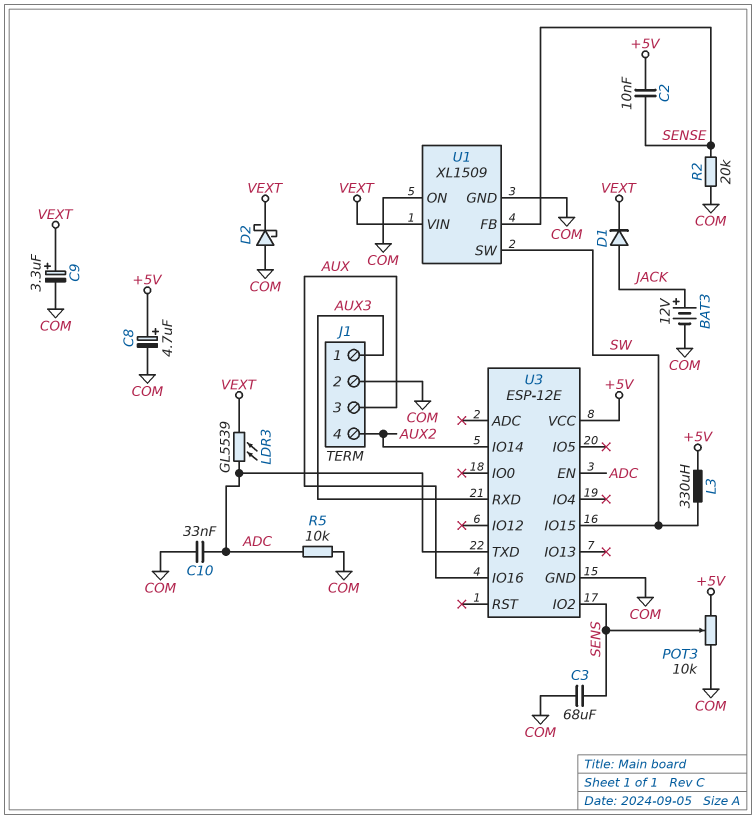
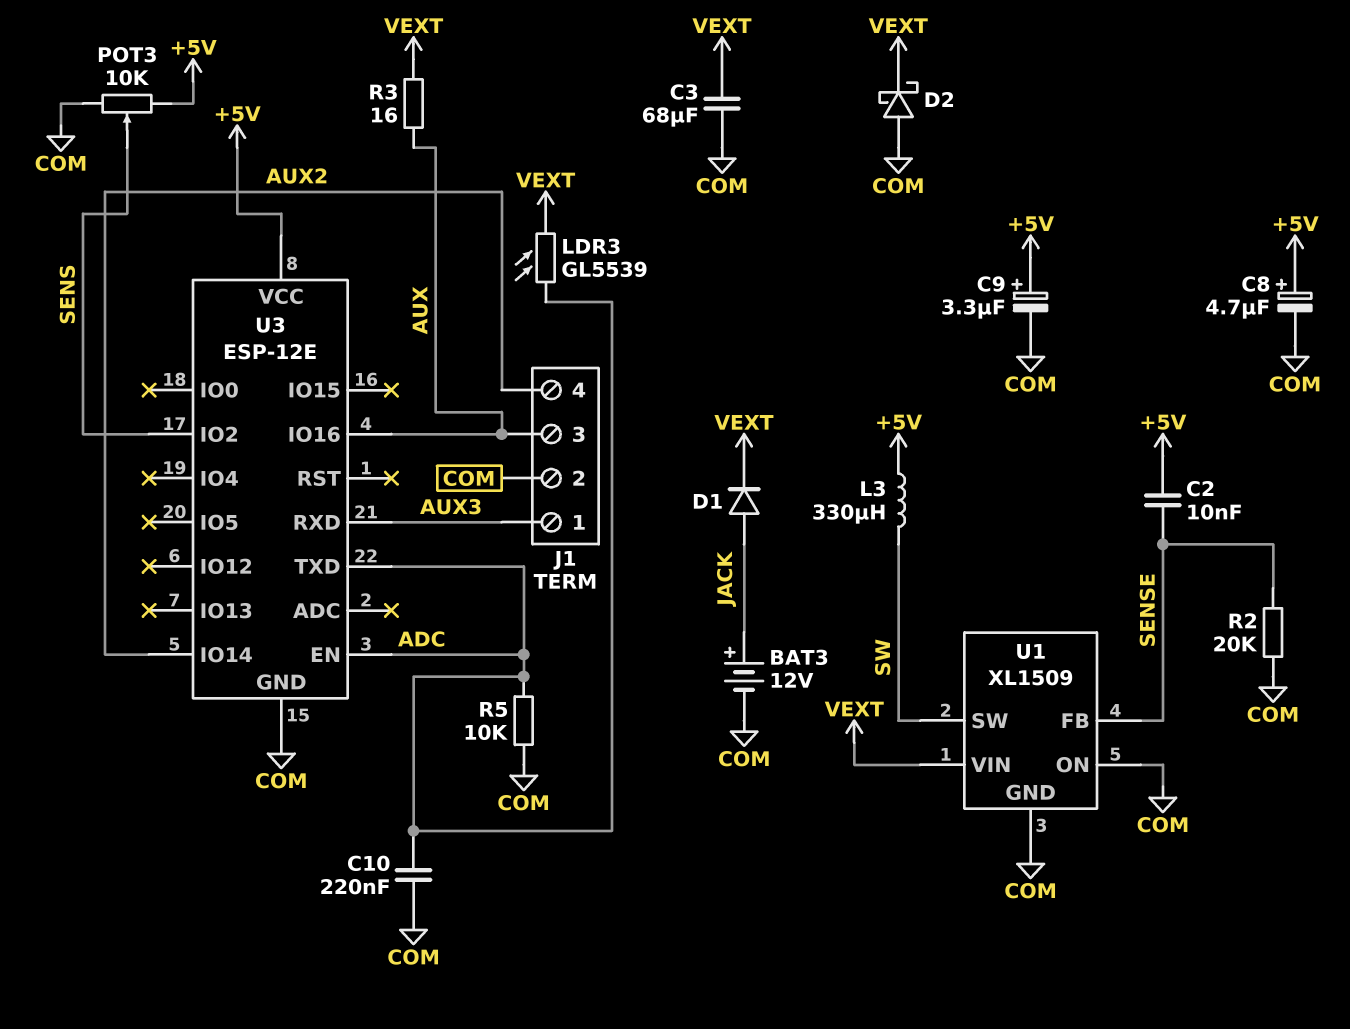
C3: 68uF (COM, SENS) -> 68uF (COM, VEXT)
C9: 3.3uF (plus VEXT, minus COM) -> 3.3uF (plus +5V, minus COM)
C10: 33nF (ADC, COM) -> 220nF (ADC, COM)
R3: none -> 16 (AUX, VEXT)
U3 pin IO15: SW -> none

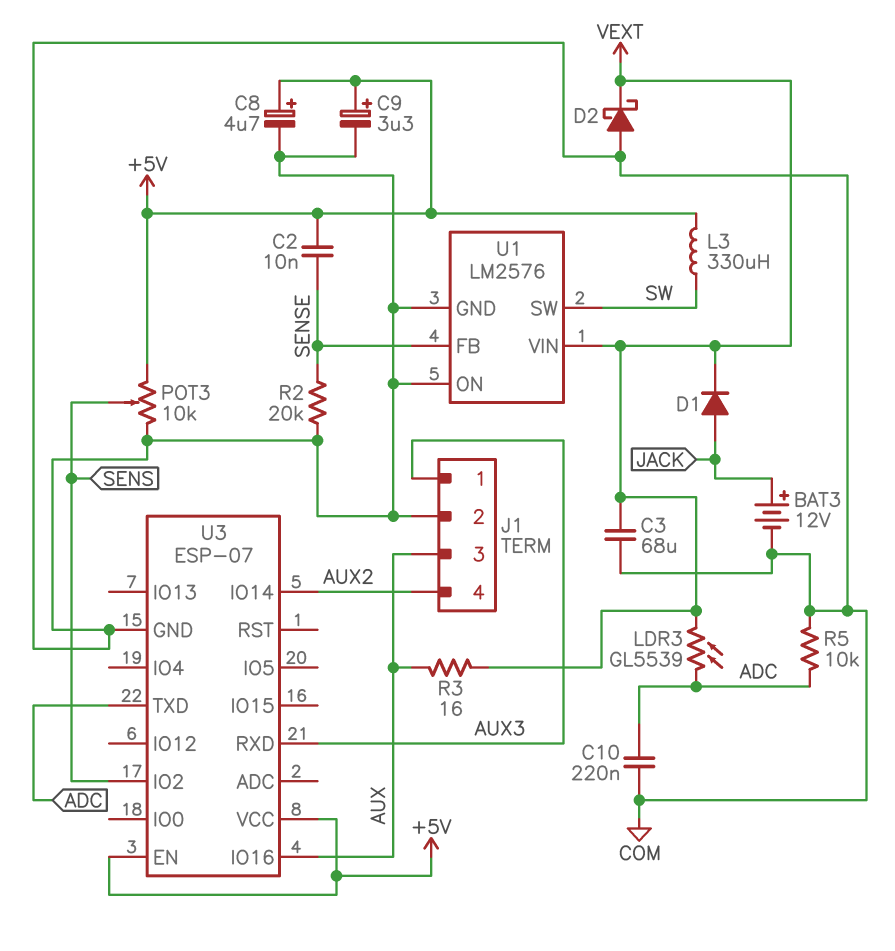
U1: XL1509 -> LM2576
U3: ESP-12E -> ESP-07
U3 pin EN: ADC -> +5V

